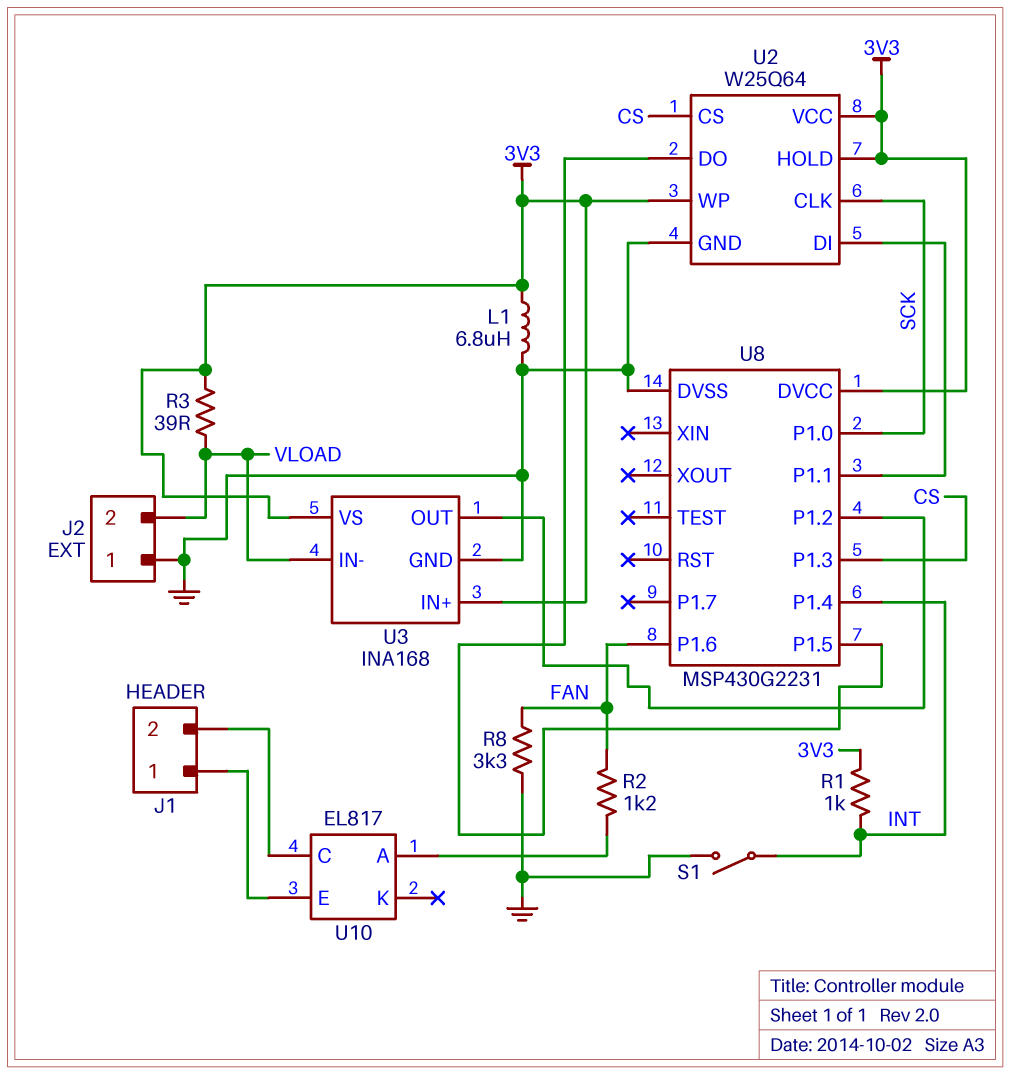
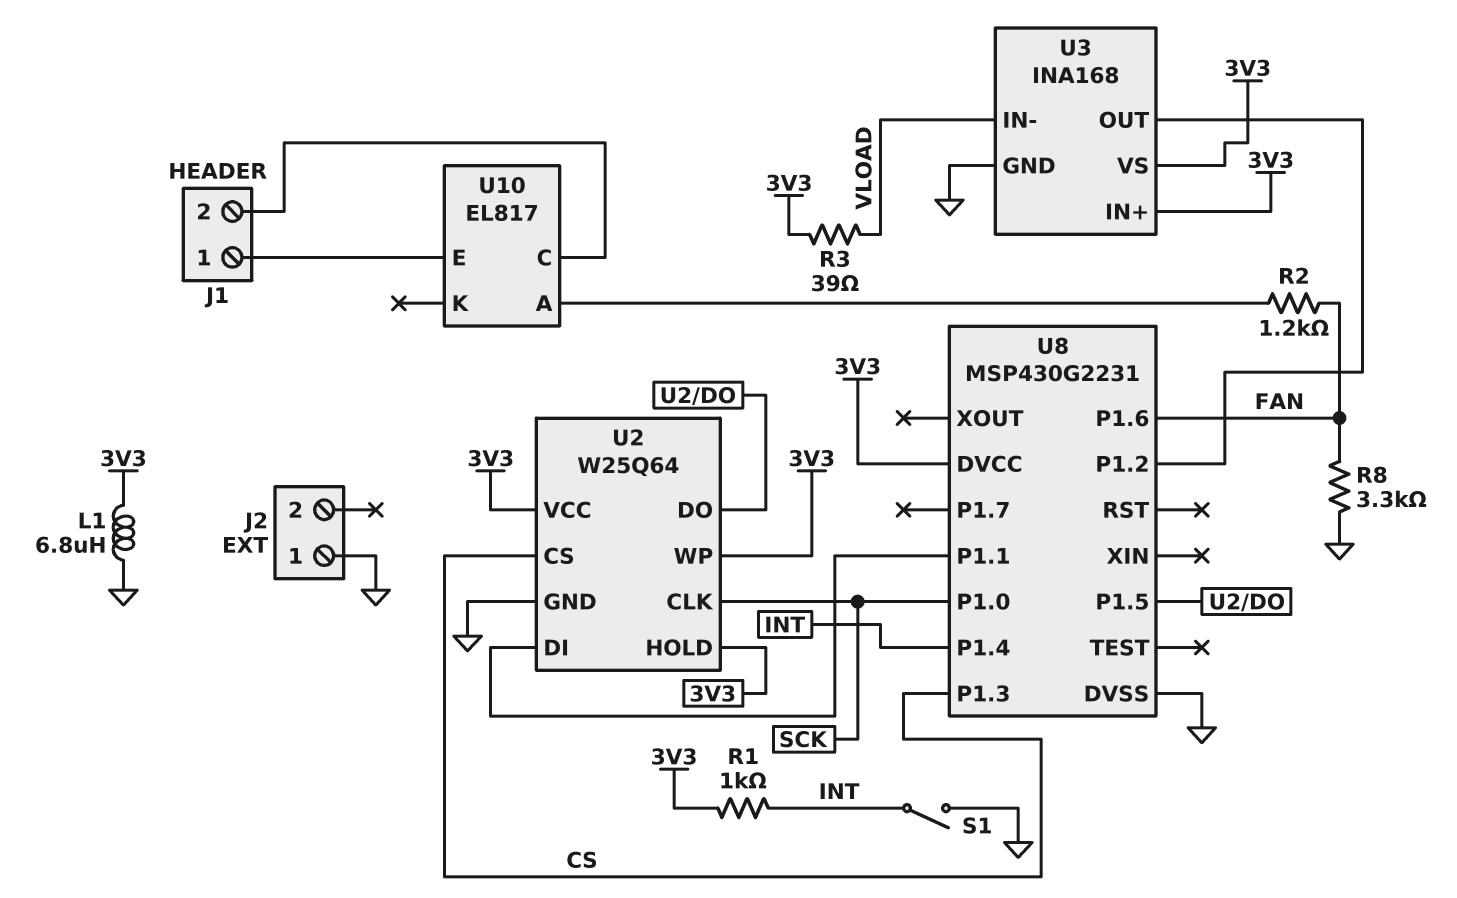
J2 pin 2: VLOAD -> none

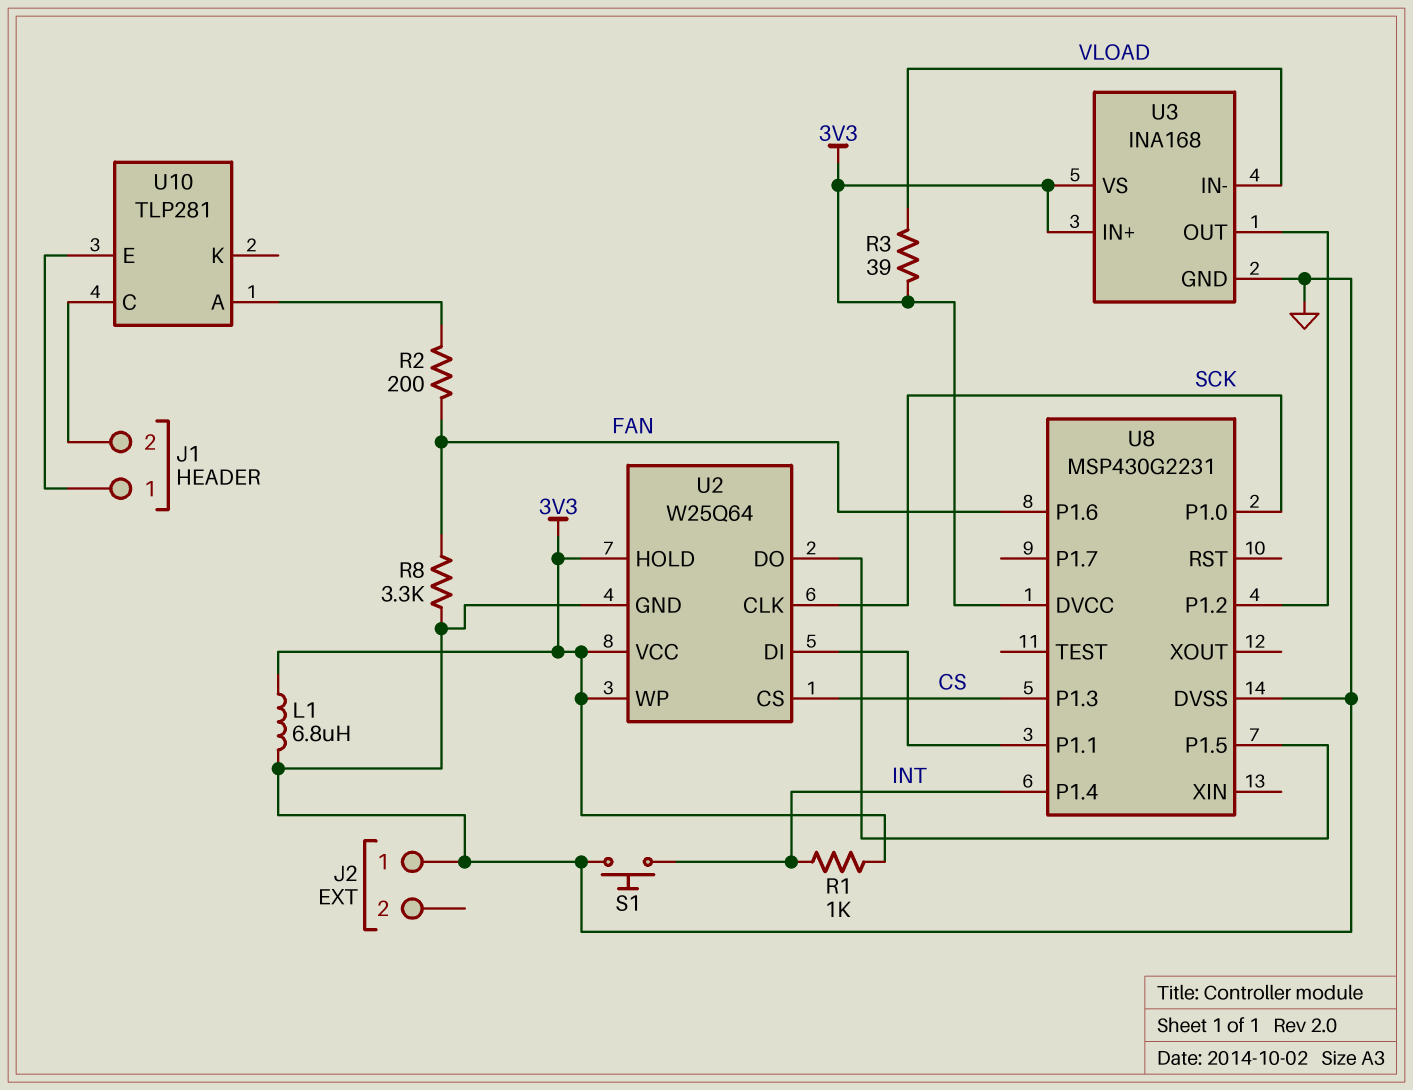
R2: 1.2k (FAN, U10/A) -> 200 (FAN, U10/A)
S1: switch (GND, INT) -> button (GND, INT)
U10: EL817 -> TLP281

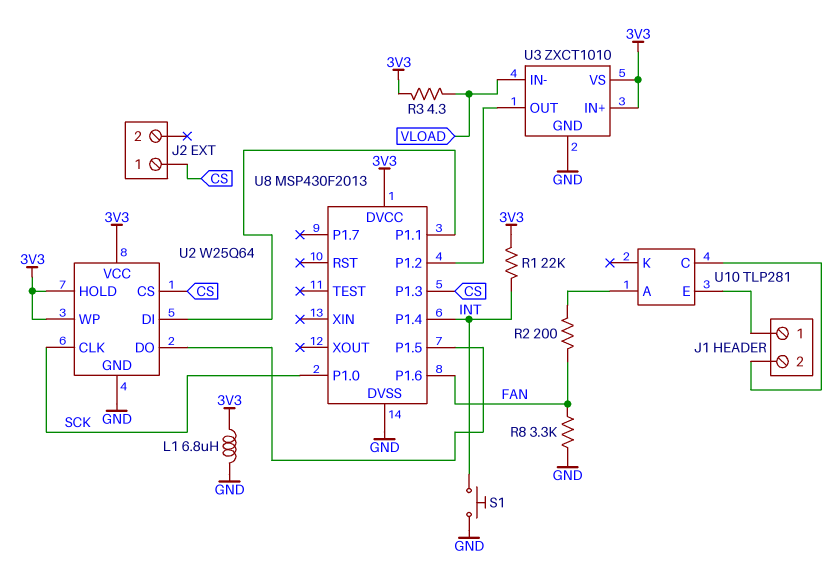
J2 pin 1: GND -> CS
R1: 1k (3V3, INT) -> 22k (3V3, INT)
R3: 39 (3V3, VLOAD) -> 4.3 (3V3, VLOAD)
U3: INA168 -> ZXCT1010
U8: MSP430G2231 -> MSP430F2013

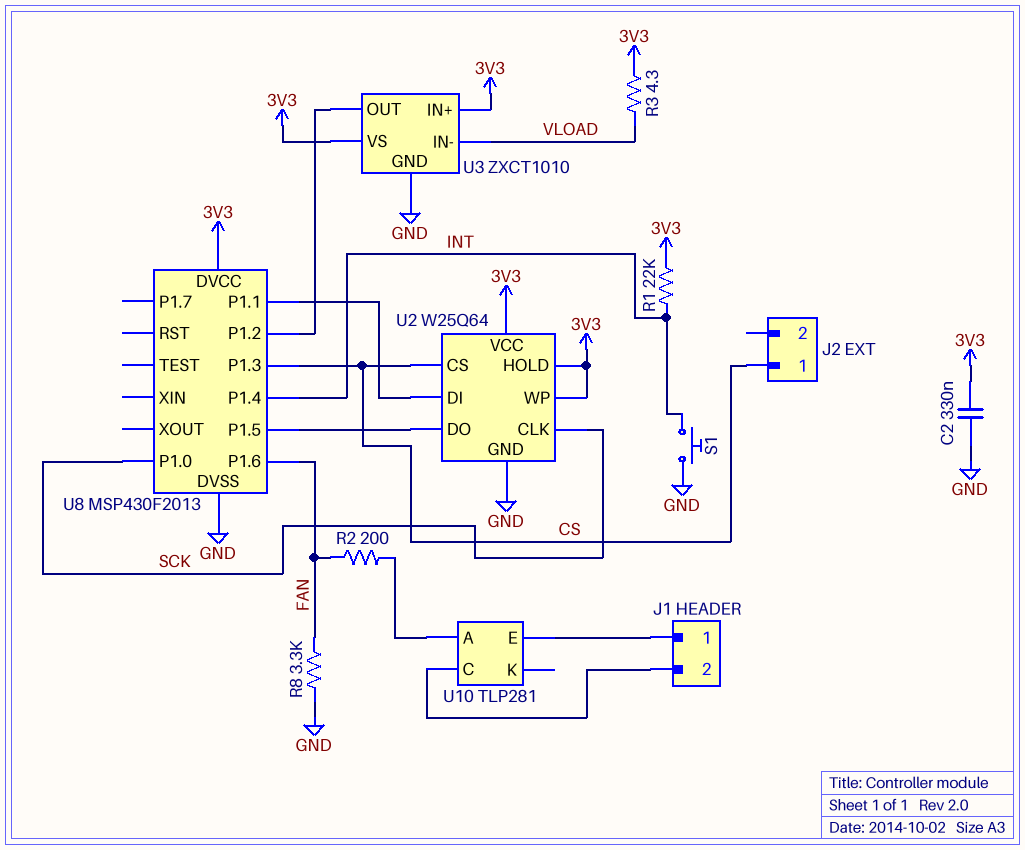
C2: none -> 330nF (3V3, GND)
L1: 6.8uH (3V3, GND) -> none

